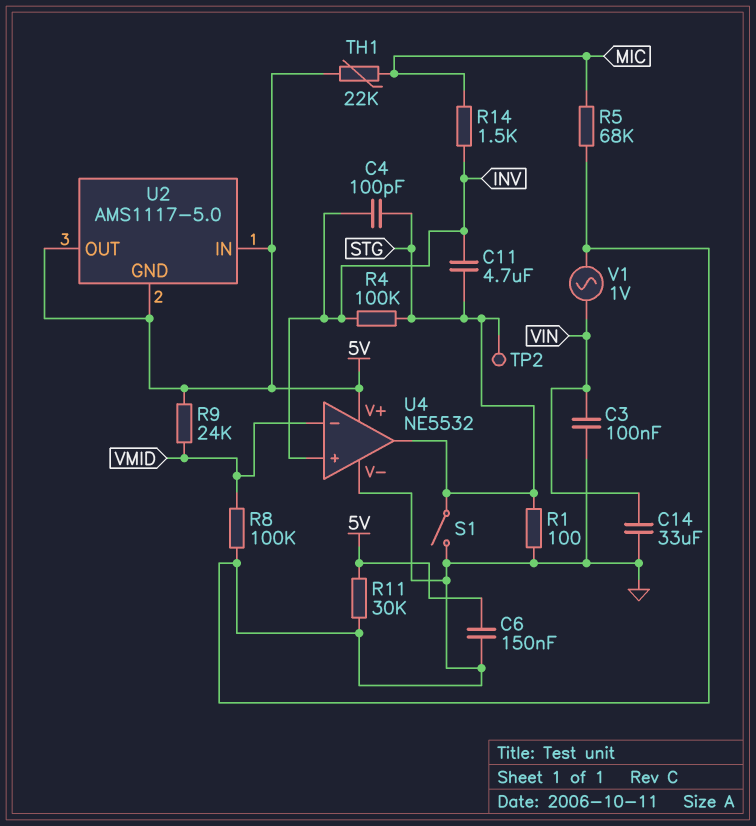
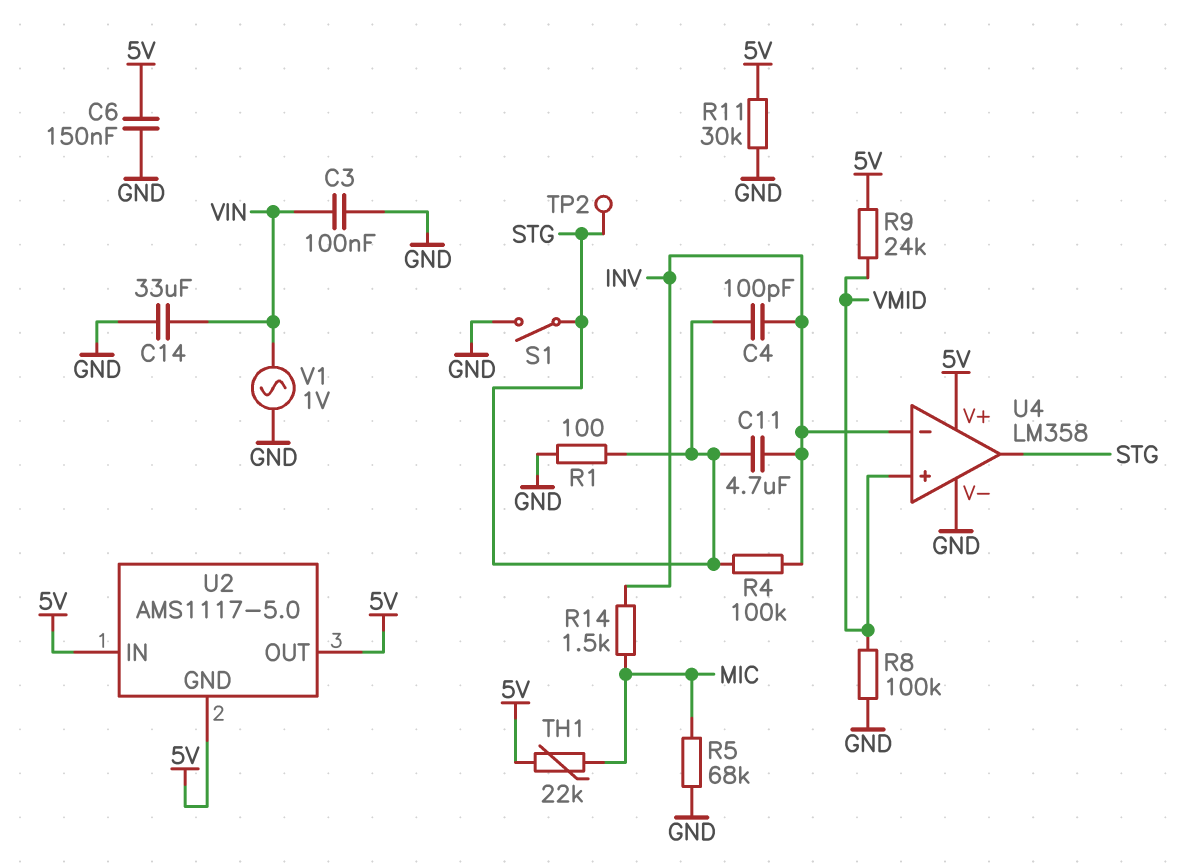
U4: NE5532 -> LM358
U4 pin in+: INV -> VMID
U4 pin in-: VMID -> INV

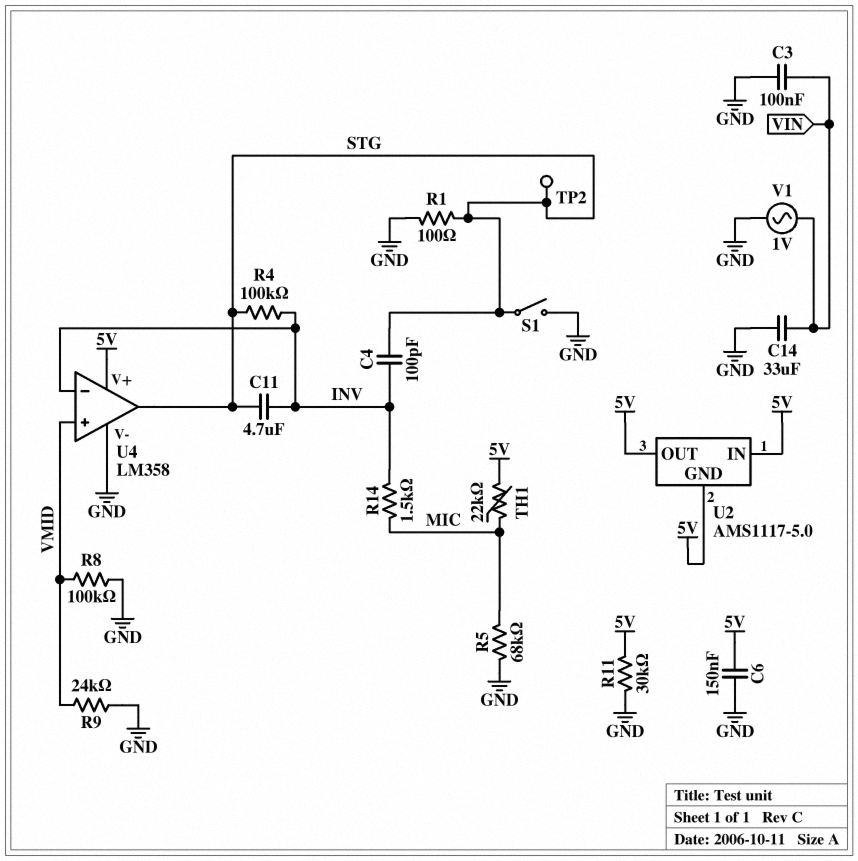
R9: 24k (5V, VMID) -> 24k (GND, VMID)

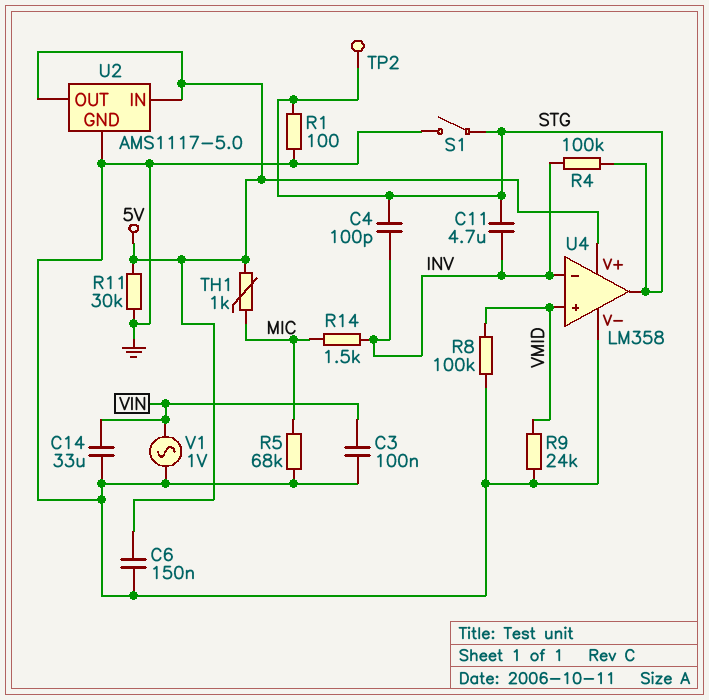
TH1: 22k (5V, MIC) -> 1k (5V, MIC)
U2 pin GND: 5V -> GND

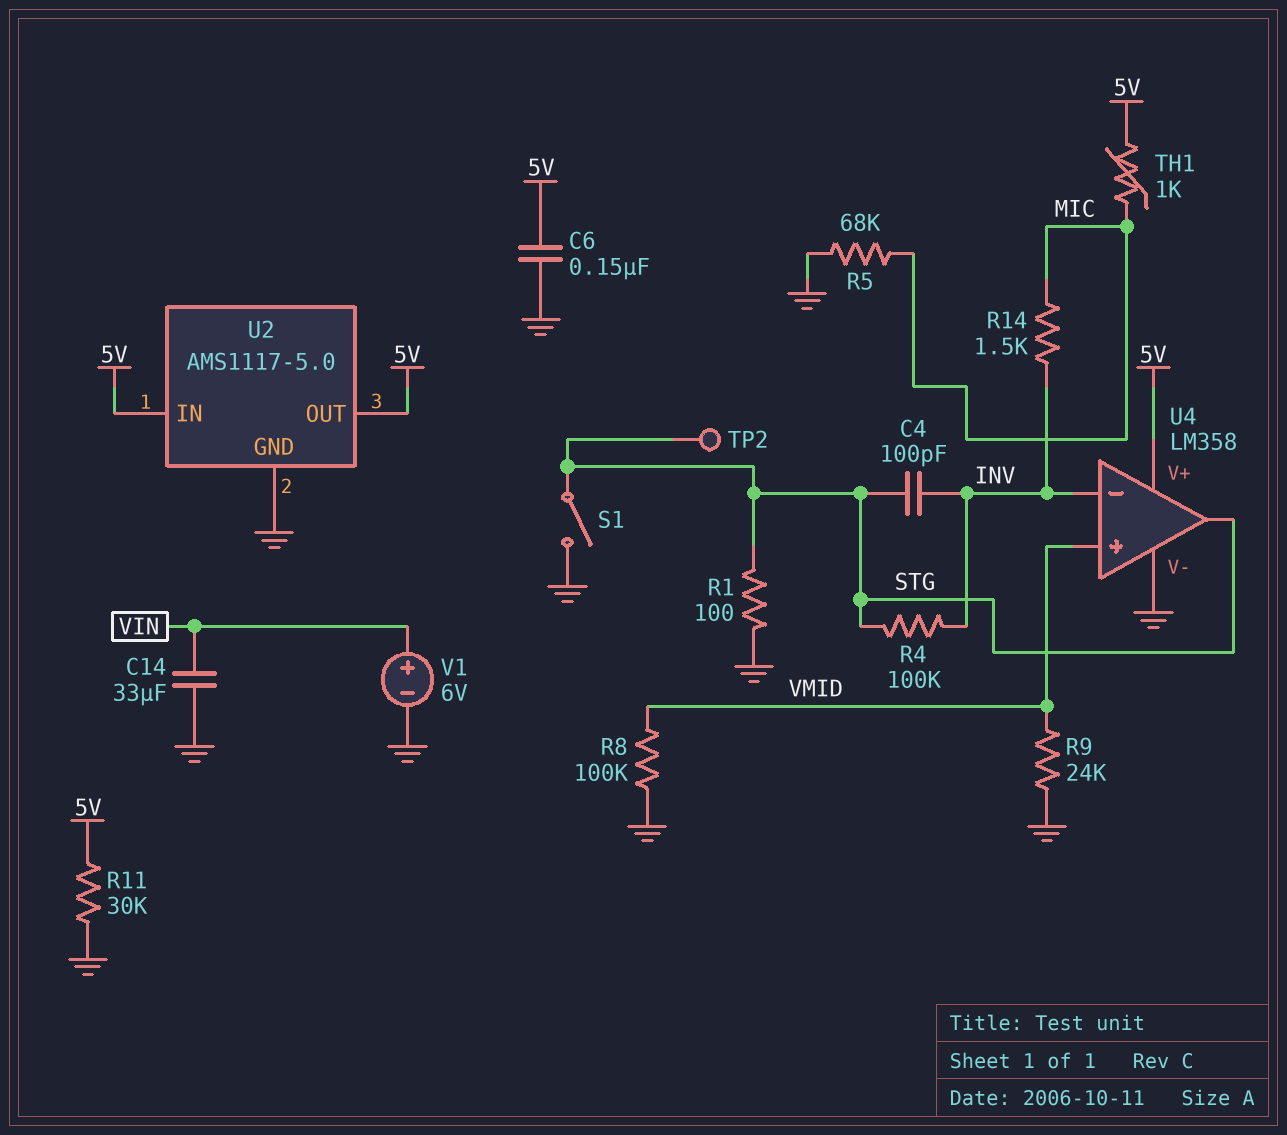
C3: 100nF (GND, VIN) -> none
C11: 4.7uF (INV, STG) -> none
V1: AC 1V (GND, VIN) -> 6V (plus VIN, minus GND)

